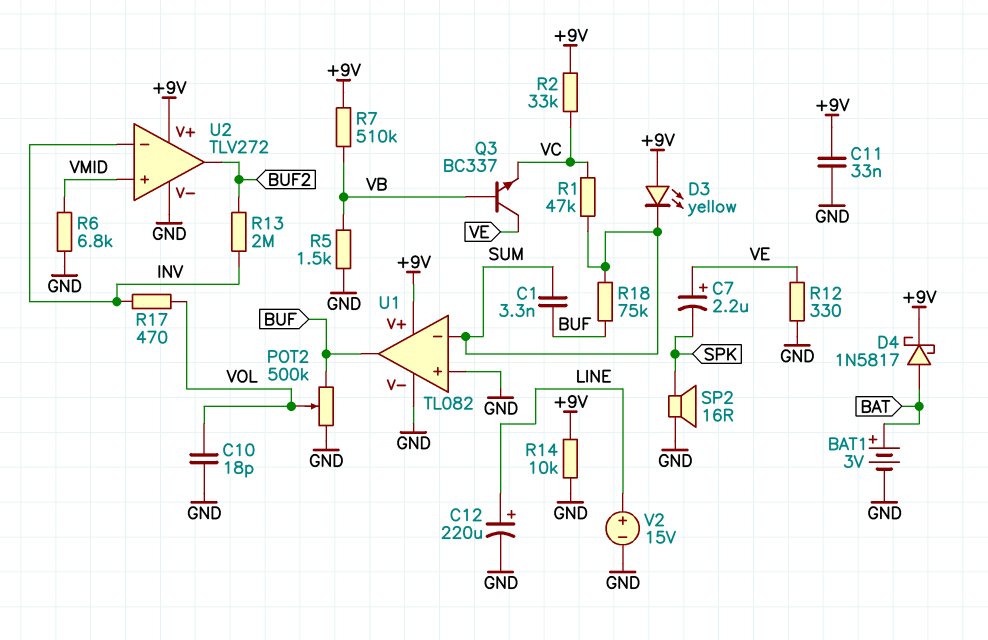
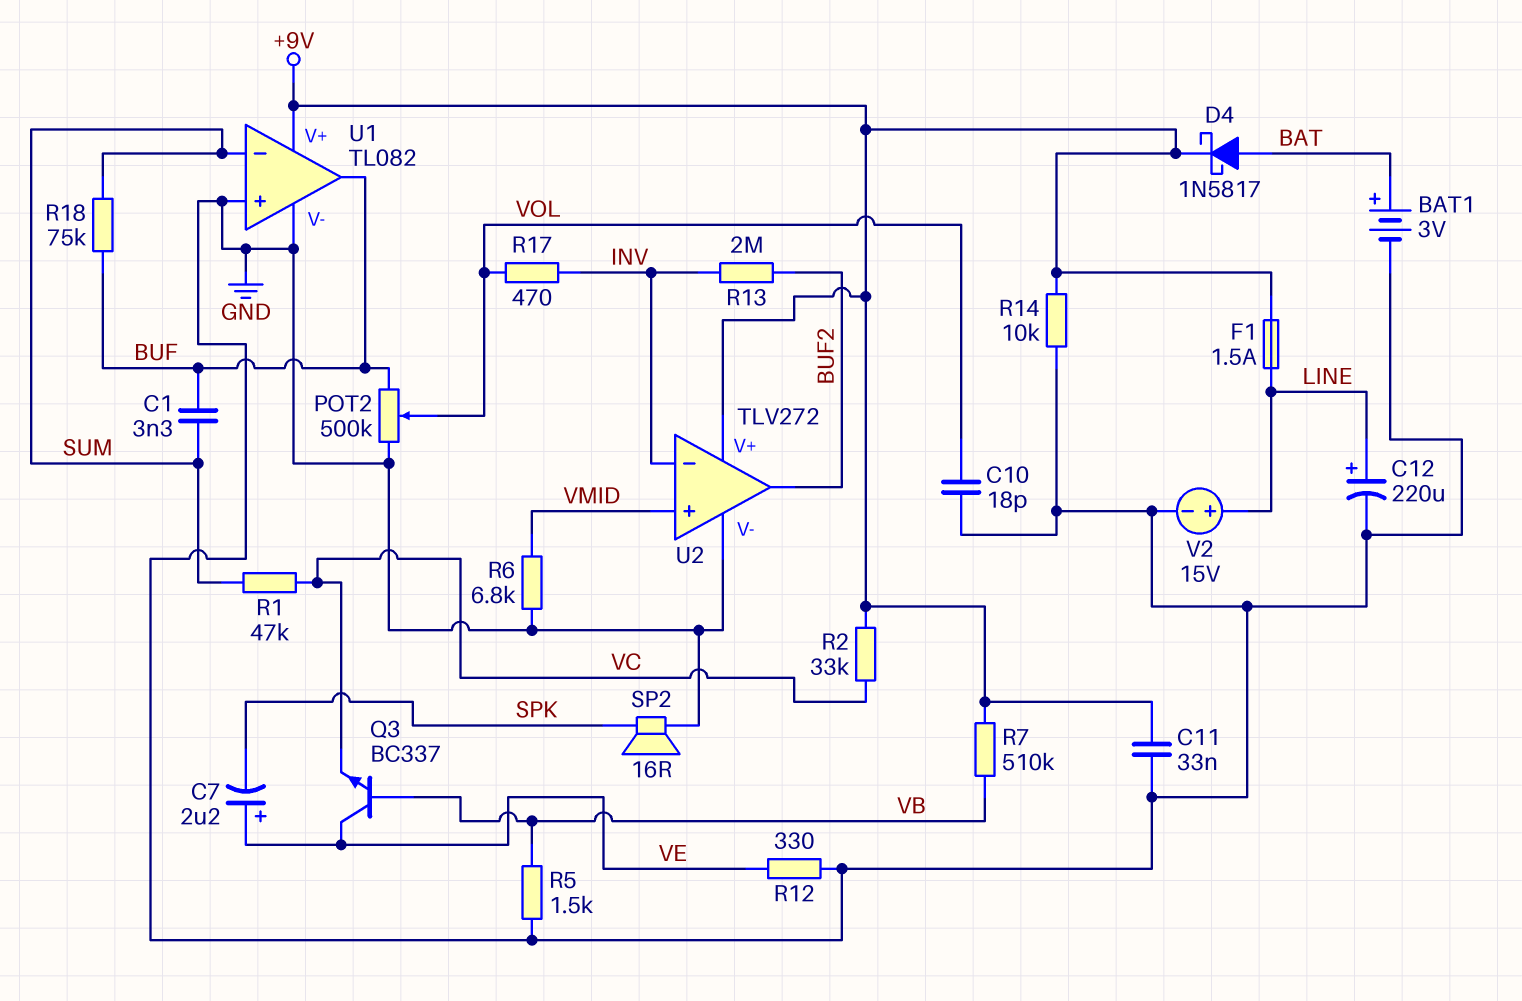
D3: LED yellow (A +9V, K SUM) -> none
F1: none -> 1.5A (+9V, LINE)

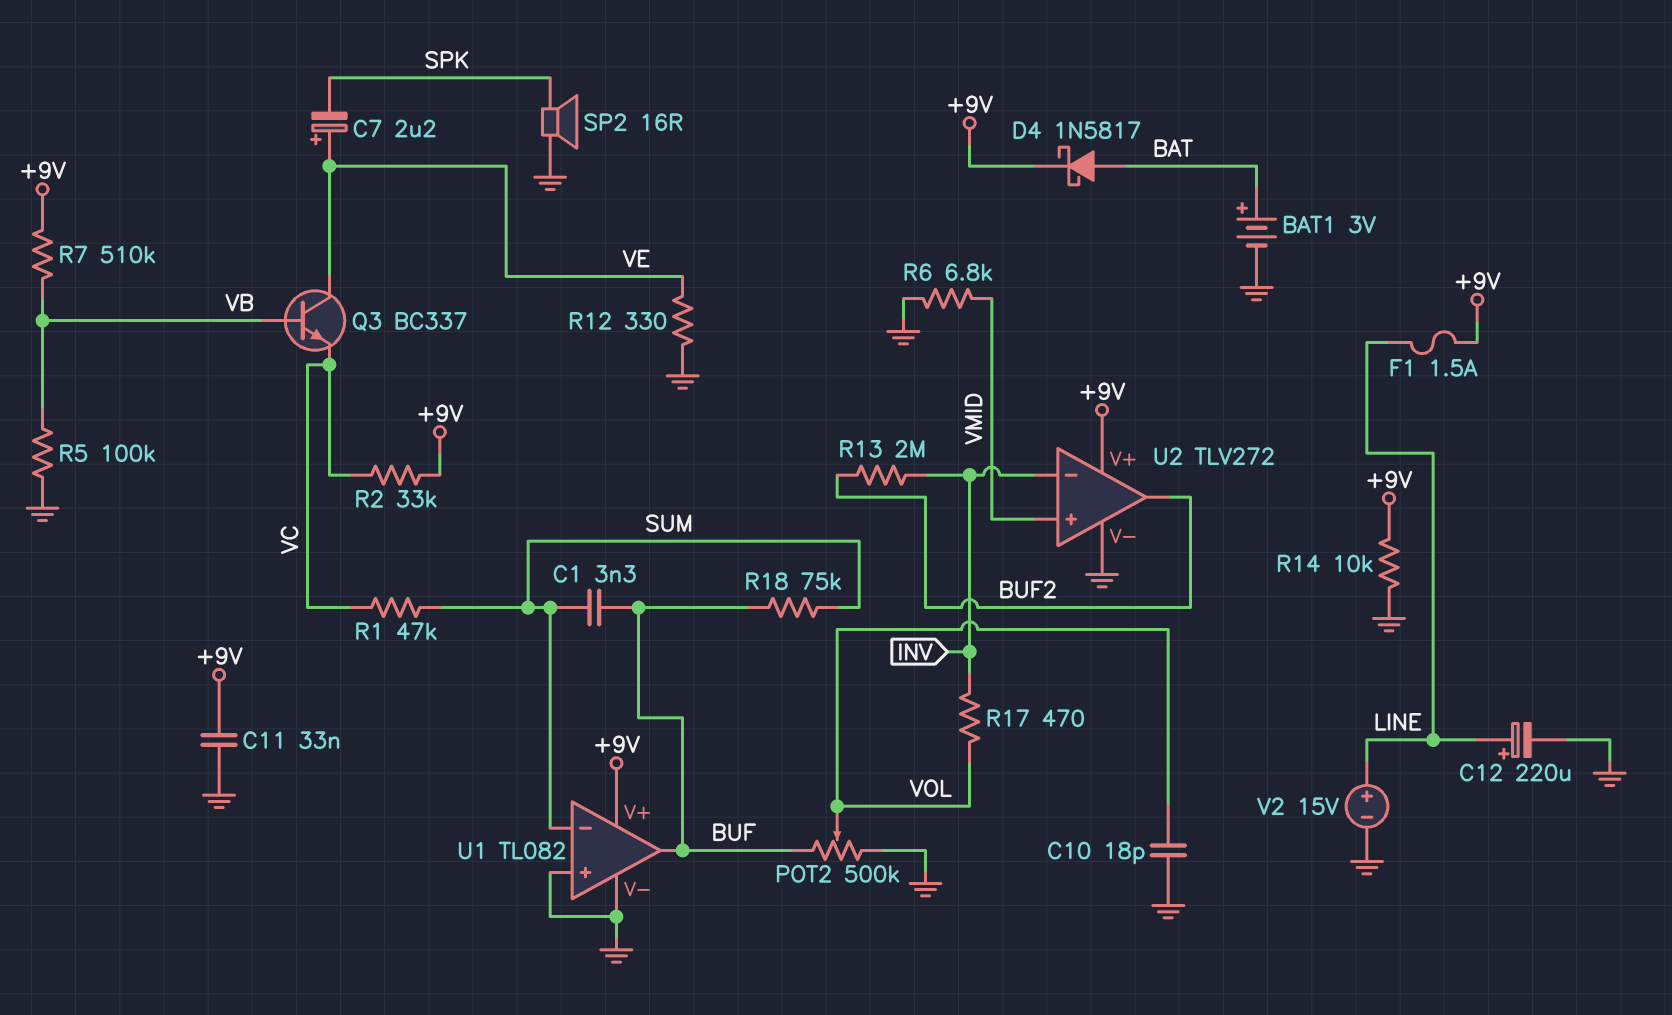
R5: 1.5k (GND, VB) -> 100k (GND, VB)

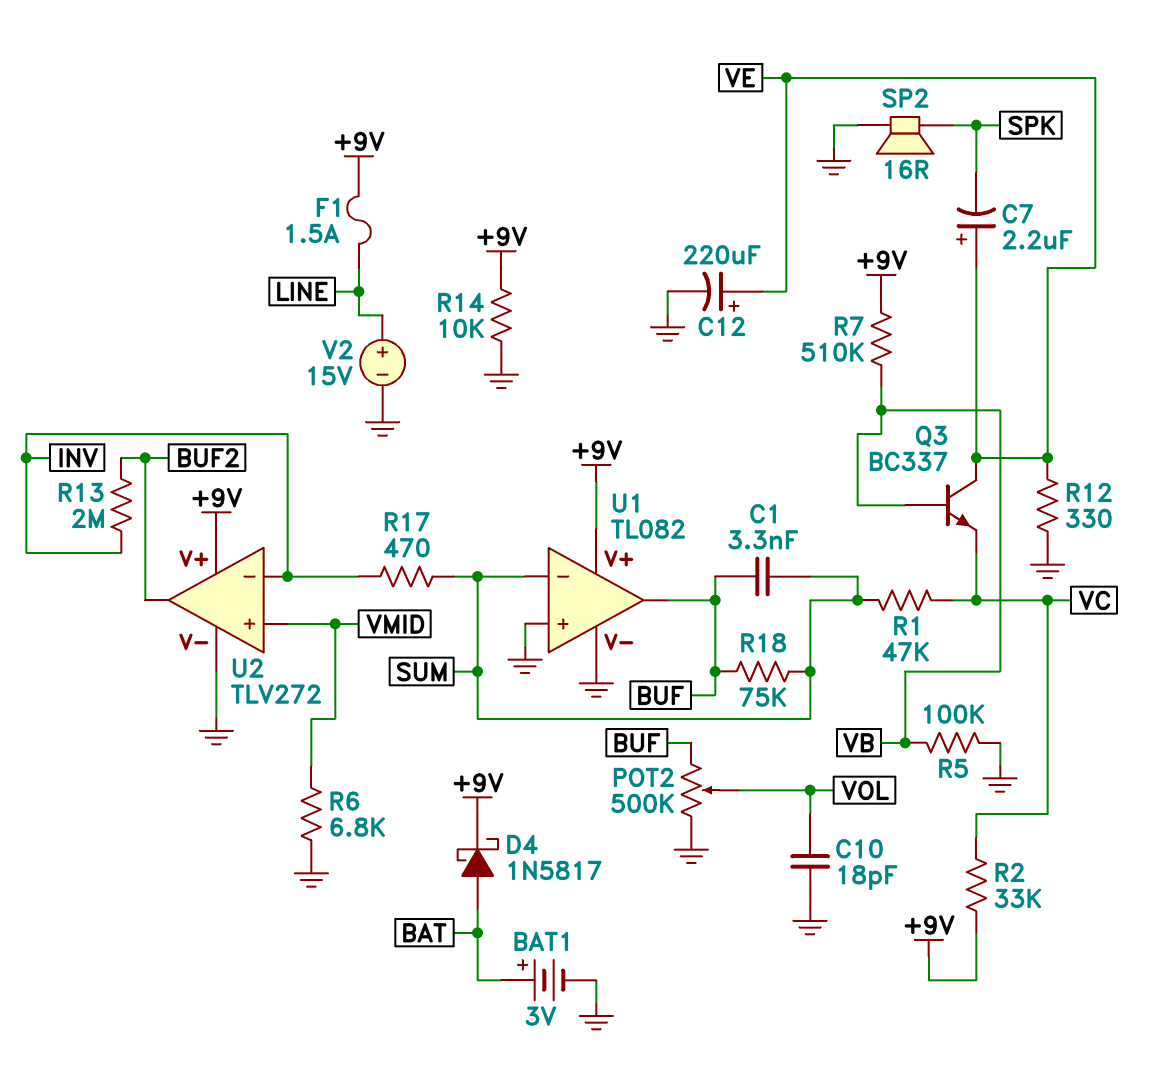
C11: 33nF (+9V, GND) -> none
C12: 220uF (plus LINE, minus GND) -> 220uF (plus VE, minus GND)
R17: 470 (INV, VOL) -> 470 (INV, SUM)

